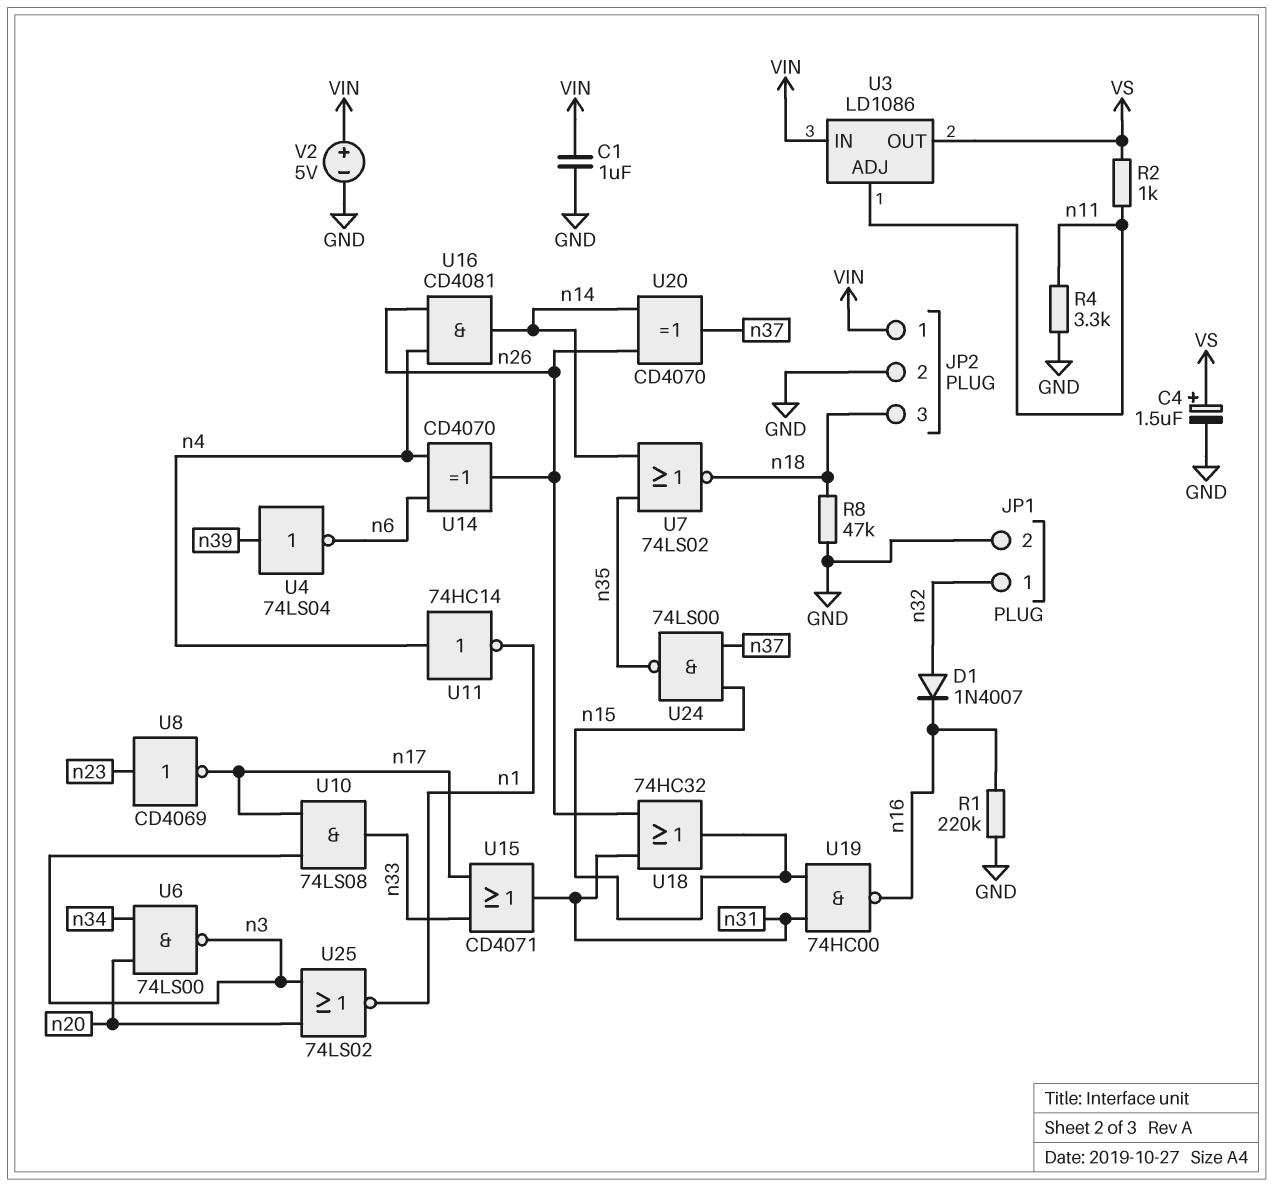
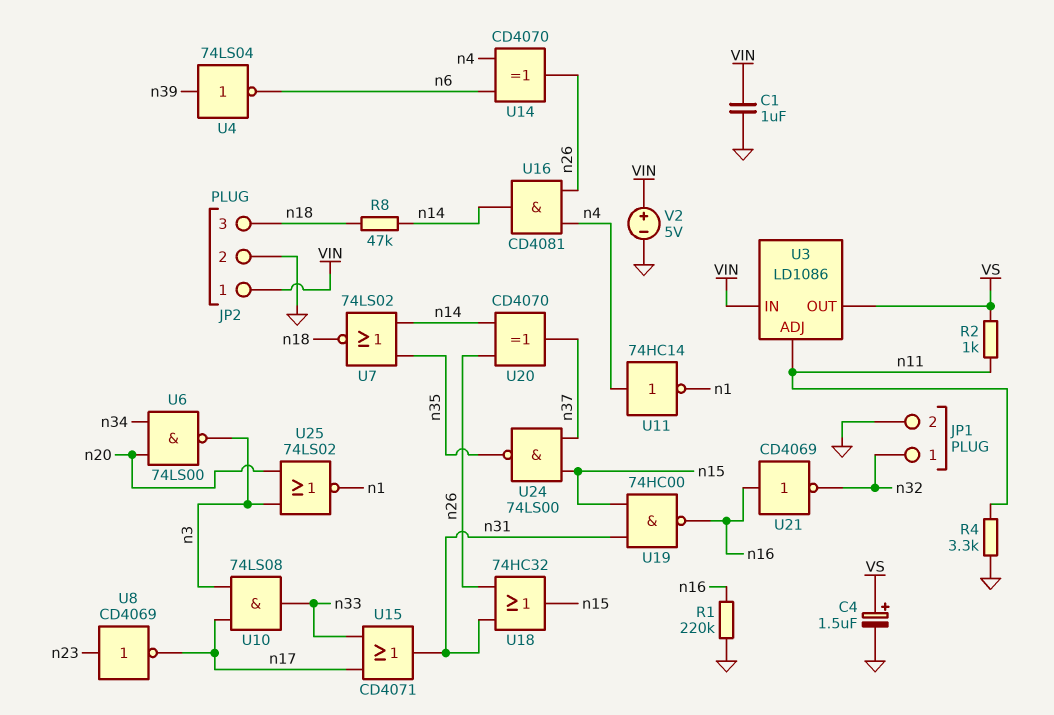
D1: diode 1N4007 (A n32, K n16) -> none
R8: 47k (GND, n18) -> 47k (n14, n18)
U21: none -> NOT CD4069 (in n16, out n32)

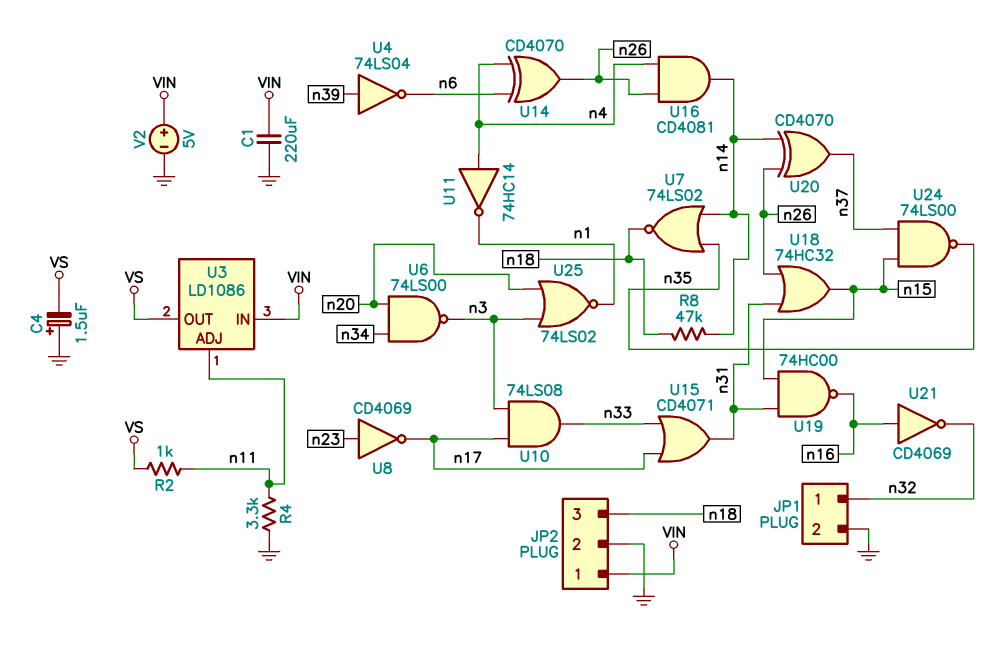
C1: 1uF (GND, VIN) -> 220uF (GND, VIN)
C4: 1.5uF (plus VS, minus GND) -> 1.5uF (plus GND, minus VS)
R1: 220k (GND, n16) -> none

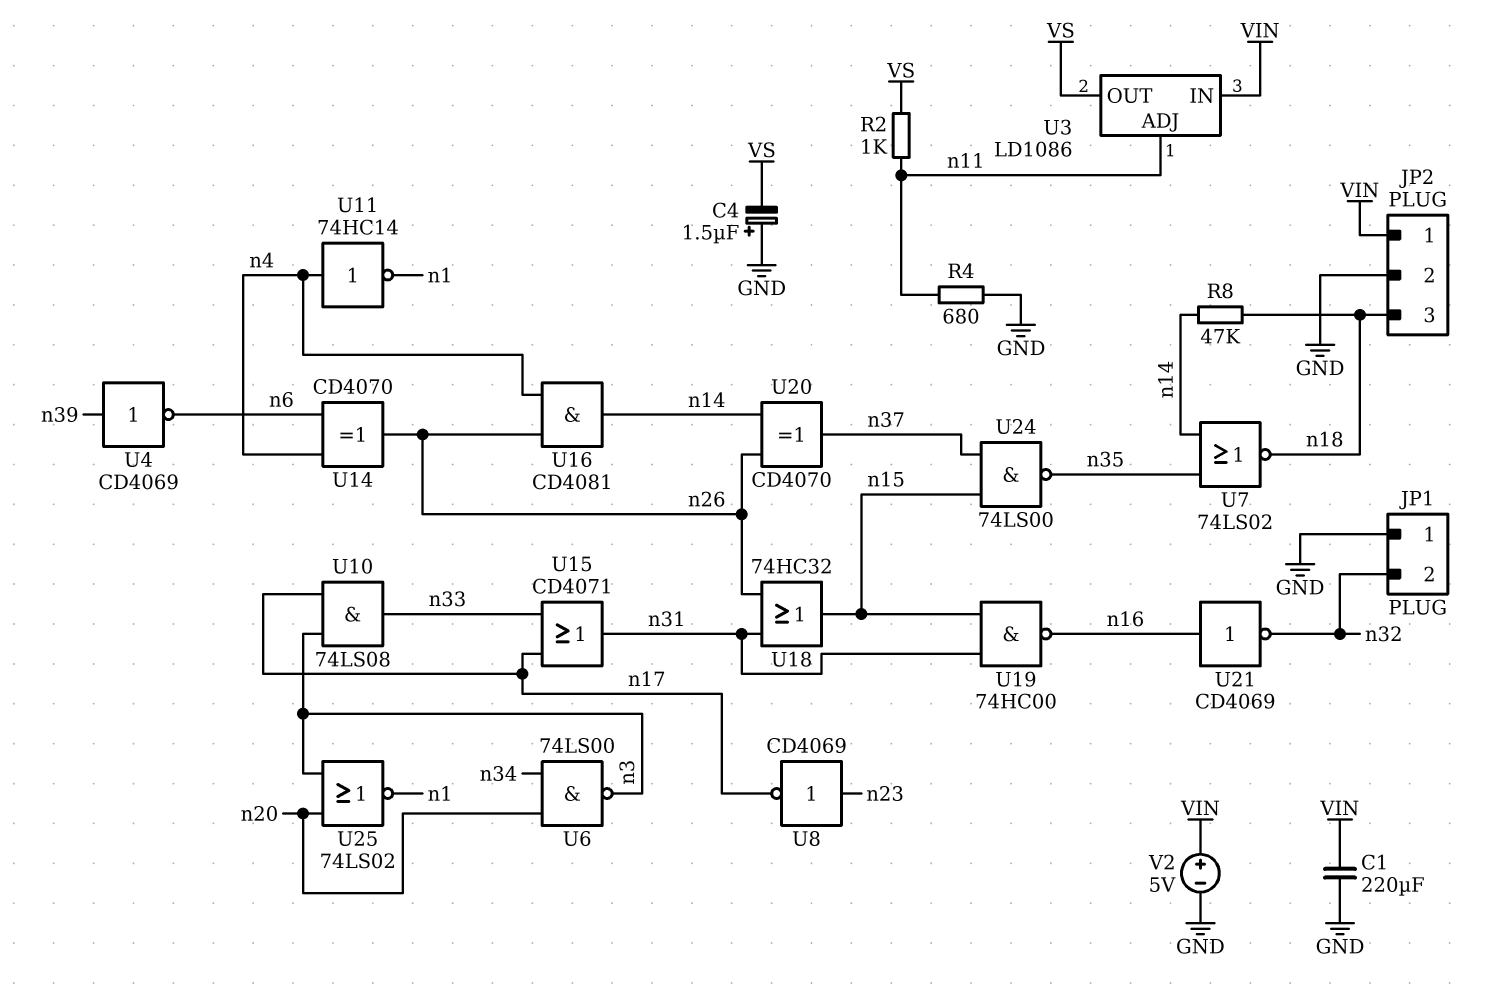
JP1 pin 1: n32 -> GND
JP1 pin 2: GND -> n32
R4: 3.3k (GND, n11) -> 680 (GND, n11)
U4: NOT 74LS04 (in n39, out n6) -> NOT CD4069 (in n39, out n6)

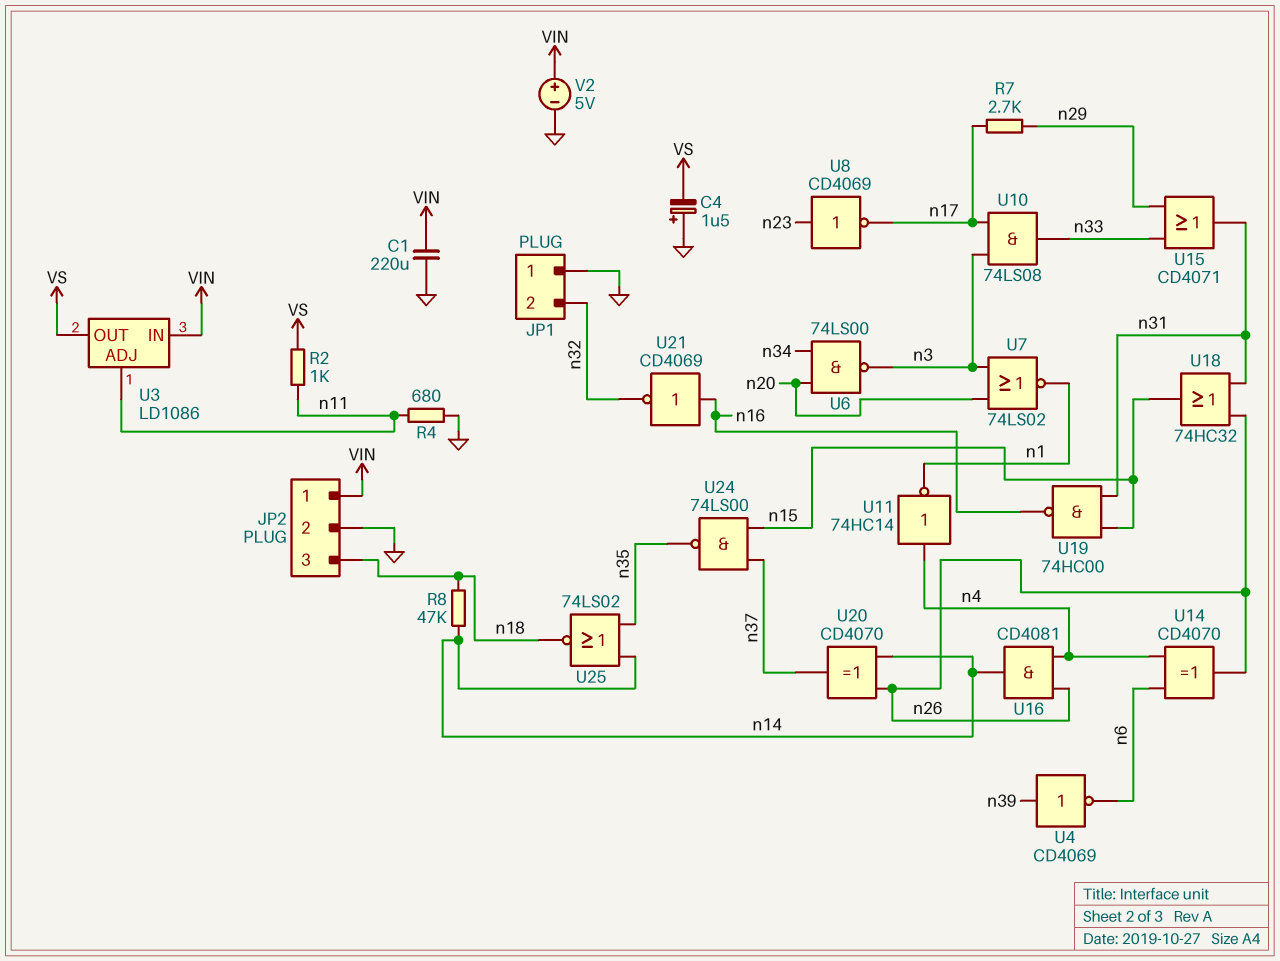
R7: none -> 2.7k (n17, n29)
U7: NOR 74LS02 (in n14, in n35, out n18) -> NOR 74LS02 (in n3, in n20, out n1)
U15: OR CD4071 (in n17, in n33, out n31) -> OR CD4071 (in n29, in n33, out n31)
U25: NOR 74LS02 (in n3, in n20, out n1) -> NOR 74LS02 (in n14, in n35, out n18)

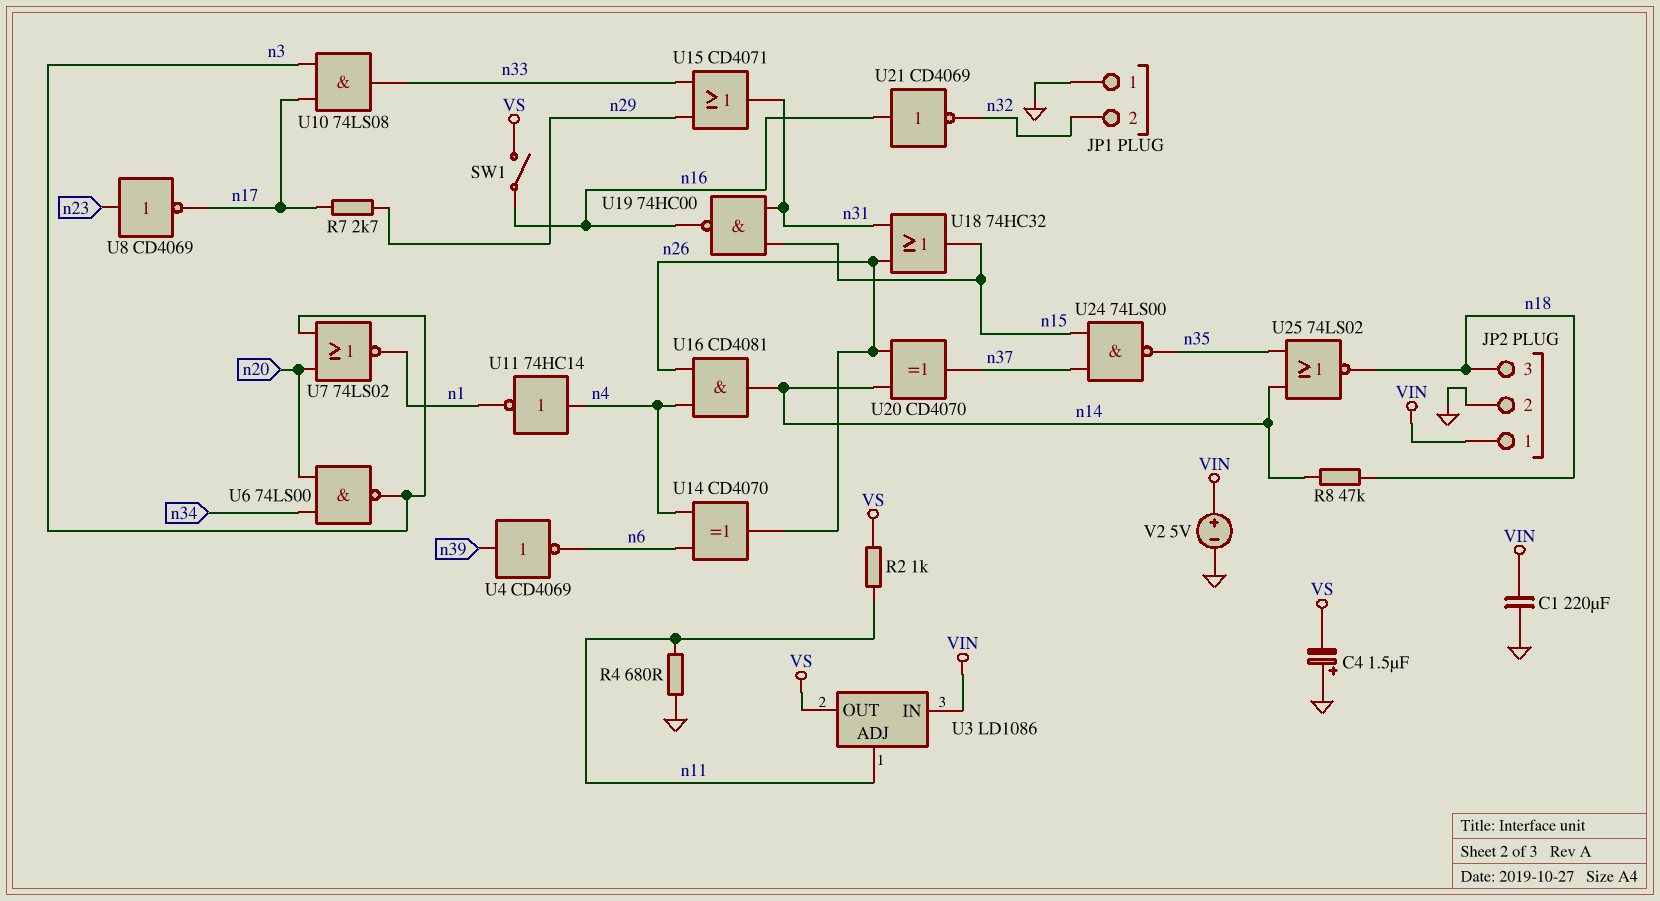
SW1: none -> switch (VS, n16)

